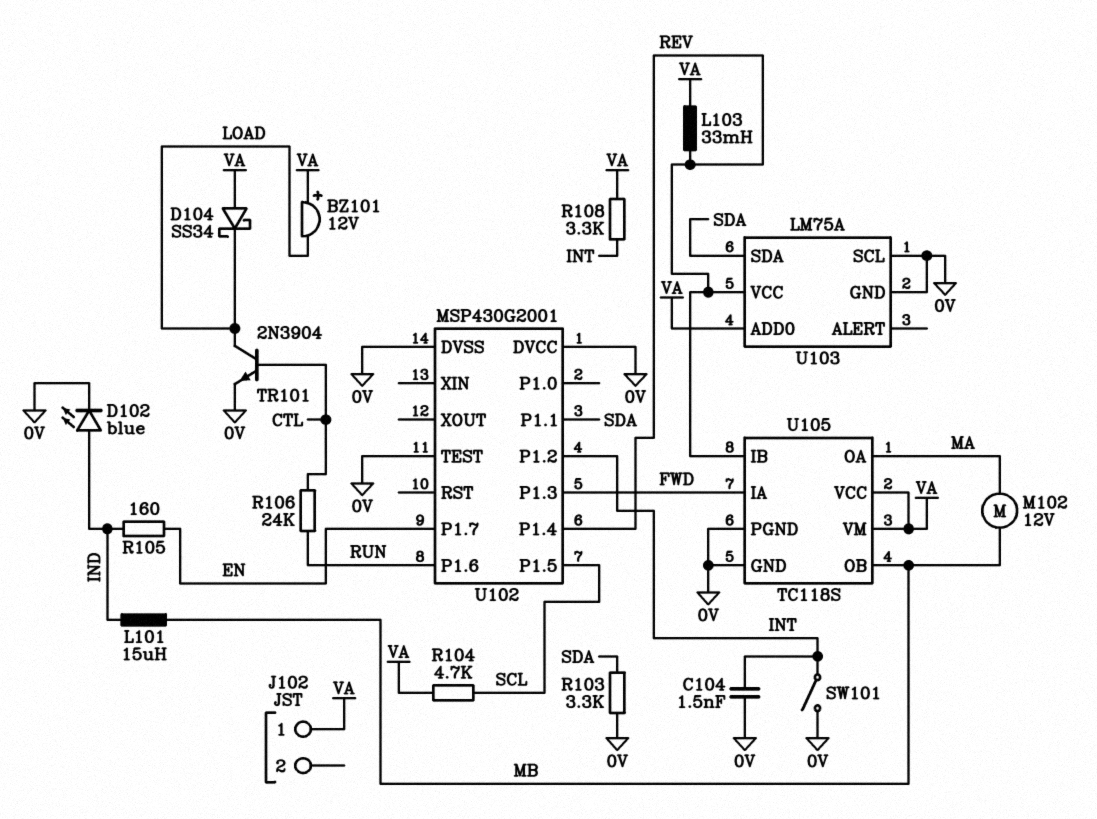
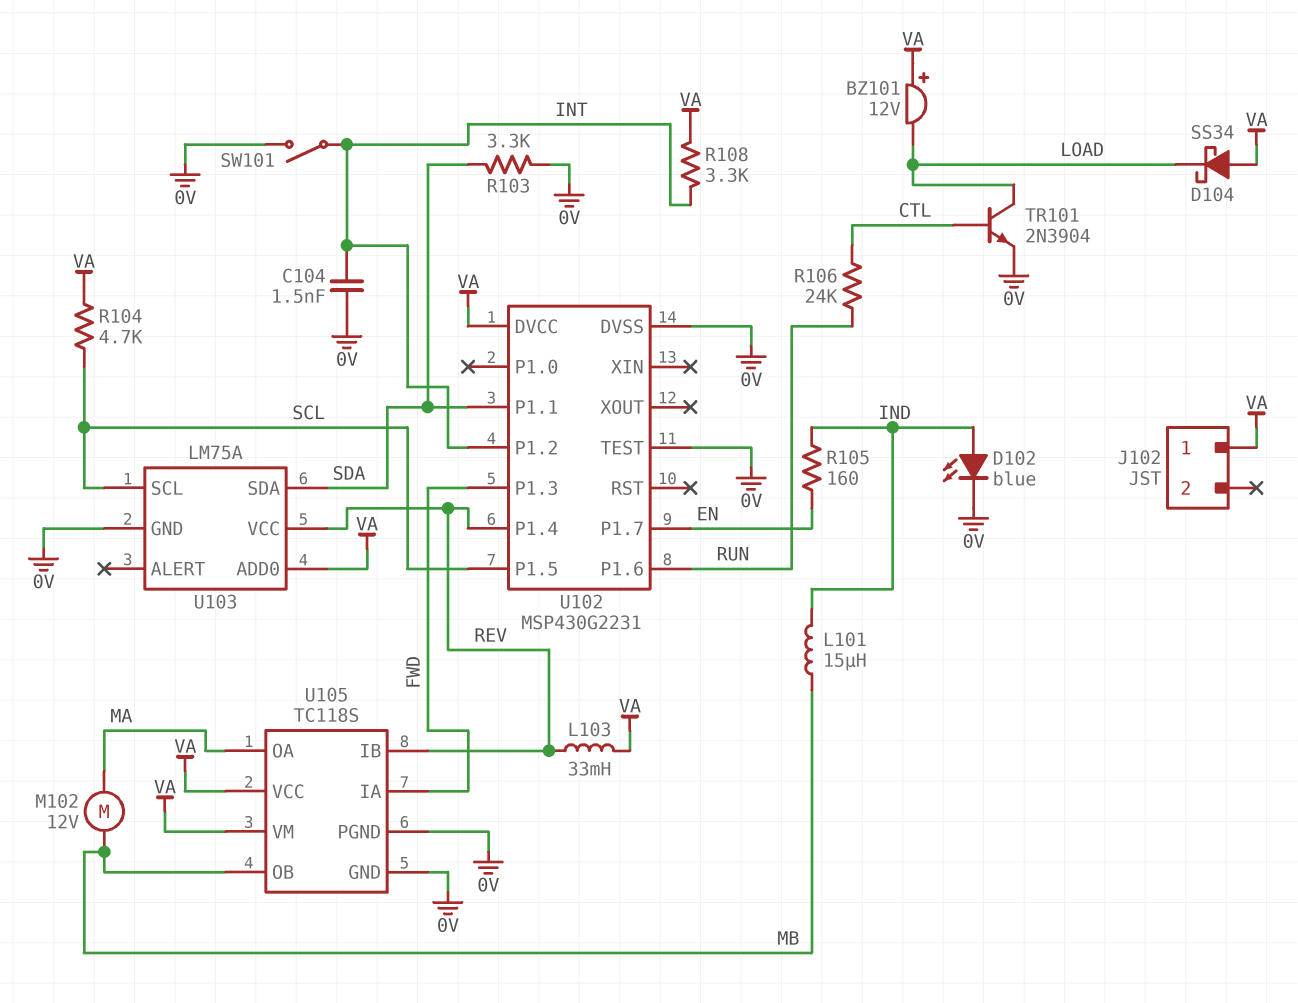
U102: MSP430G2001 -> MSP430G2231
U102 pin DVCC: 0V -> VA
U103 pin SCL: 0V -> SCL

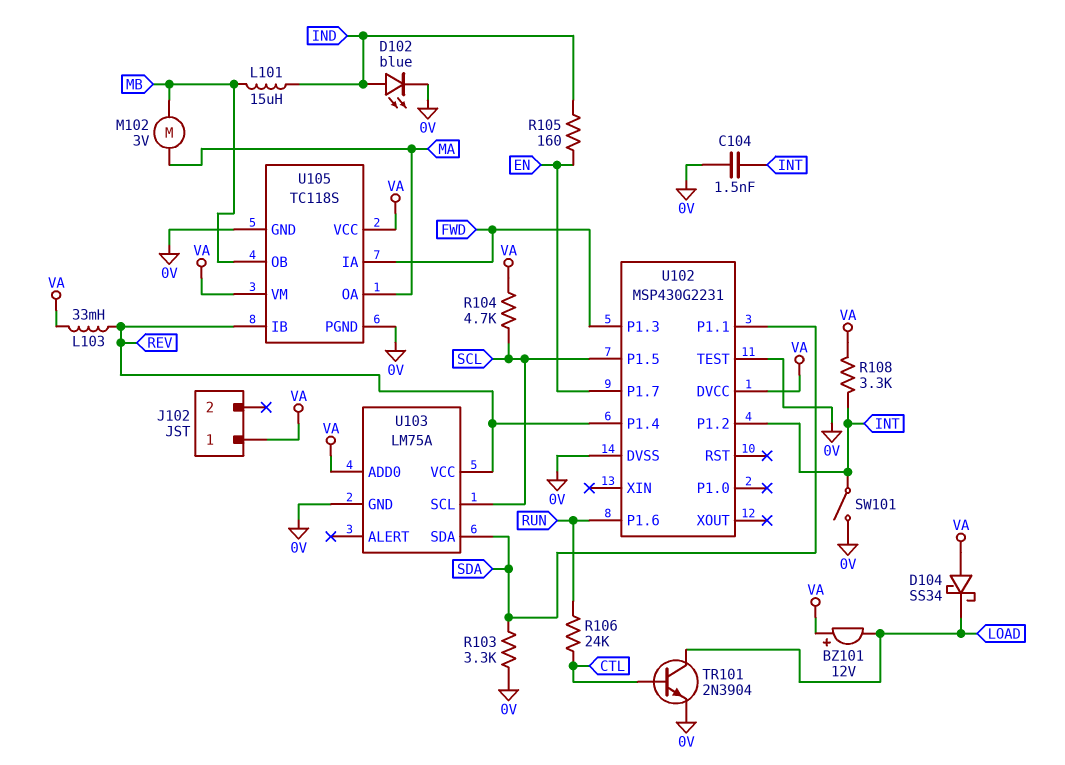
M102: motor 12V (MA, MB) -> motor 3V (MA, MB)

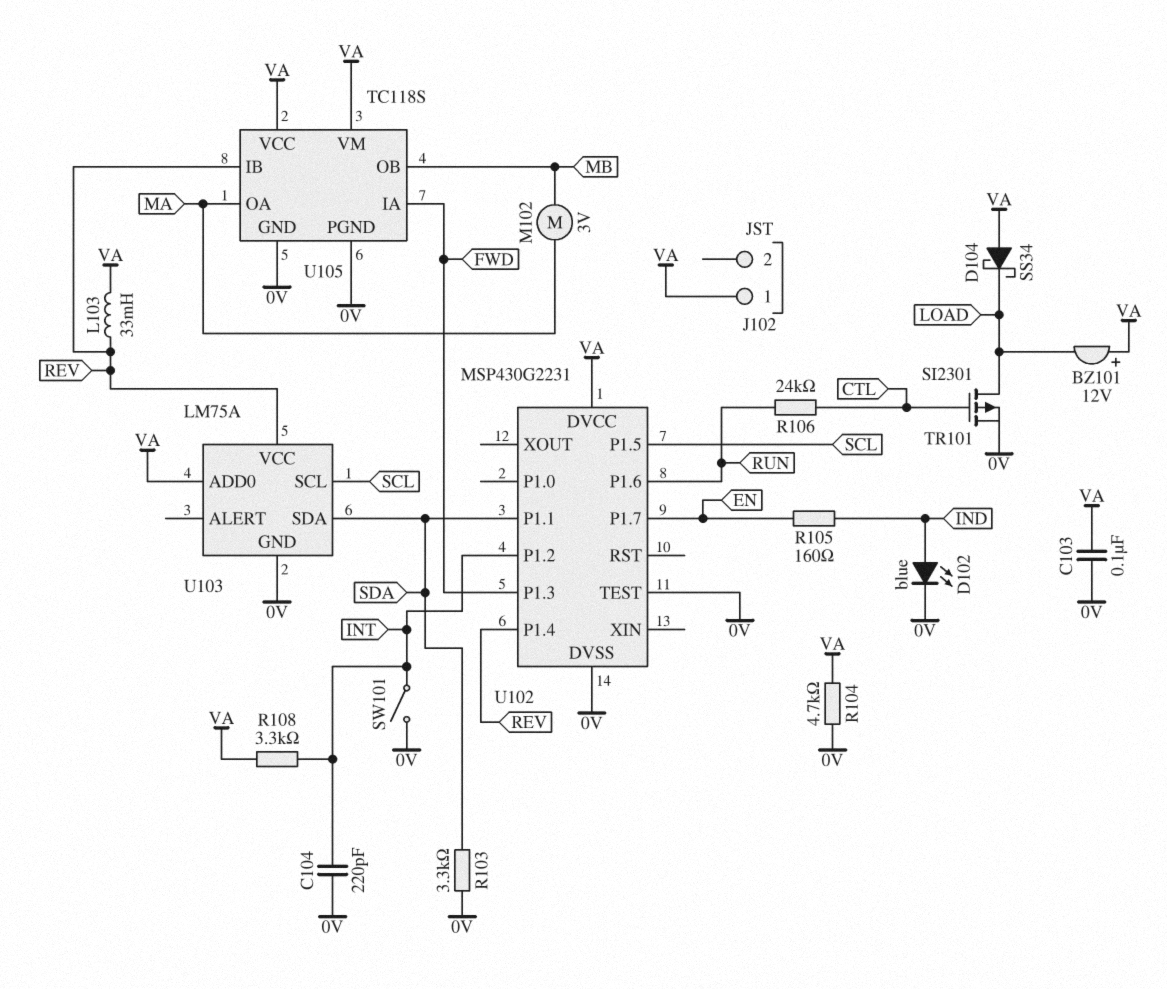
C103: none -> 100nF (0V, VA)
C104: 1.5nF (0V, INT) -> 220pF (0V, INT)
L101: 15uH (IND, MB) -> none
R104: 4.7k (SCL, VA) -> 4.7k (0V, VA)
TR101: NPN 2N3904 (B CTL, C LOAD, E 0V) -> PMOS SI2301 (G CTL, D LOAD, S 0V)

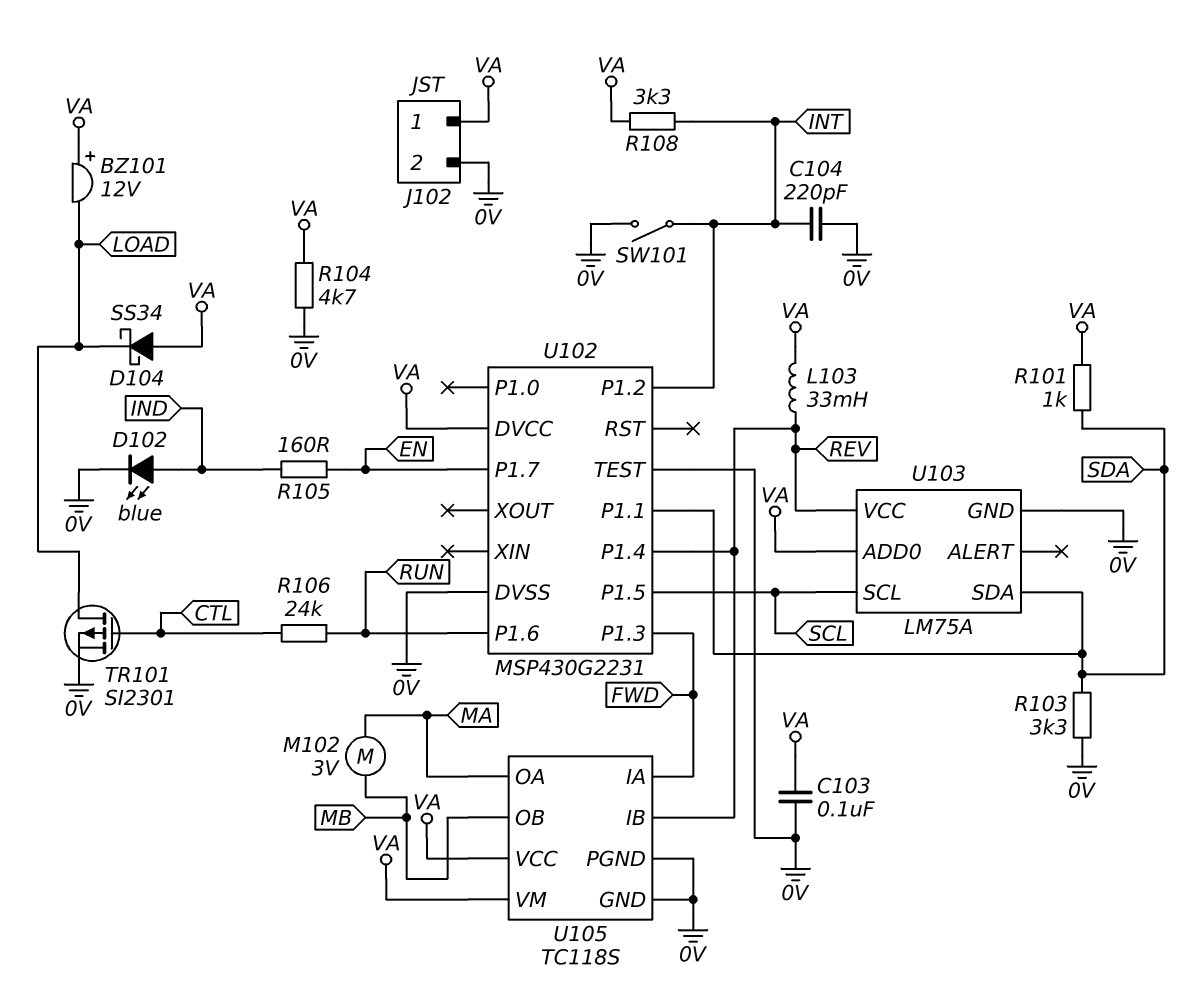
J102 pin 2: none -> 0V
R101: none -> 1k (SDA, VA)

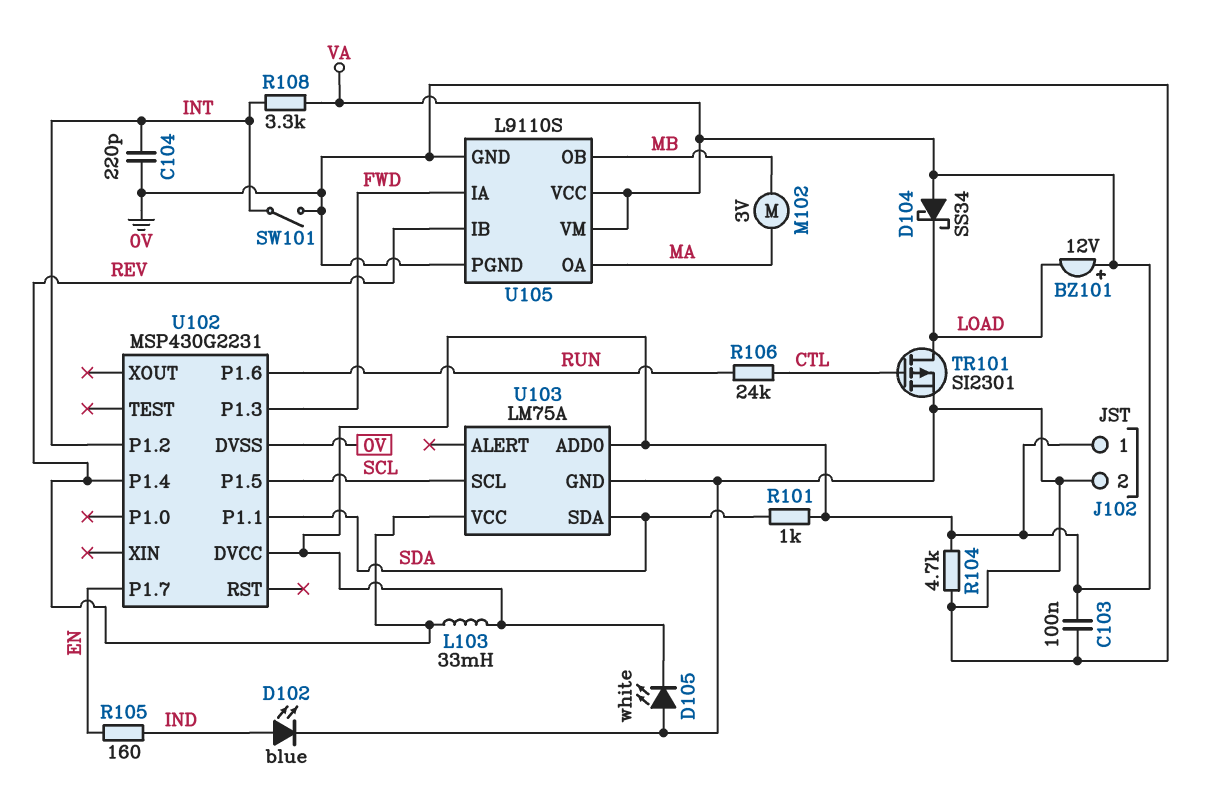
D105: none -> LED white (A 0V, K VA)
R103: 3.3k (0V, SDA) -> none
U102 pin TEST: 0V -> none
U105: TC118S -> L9110S

